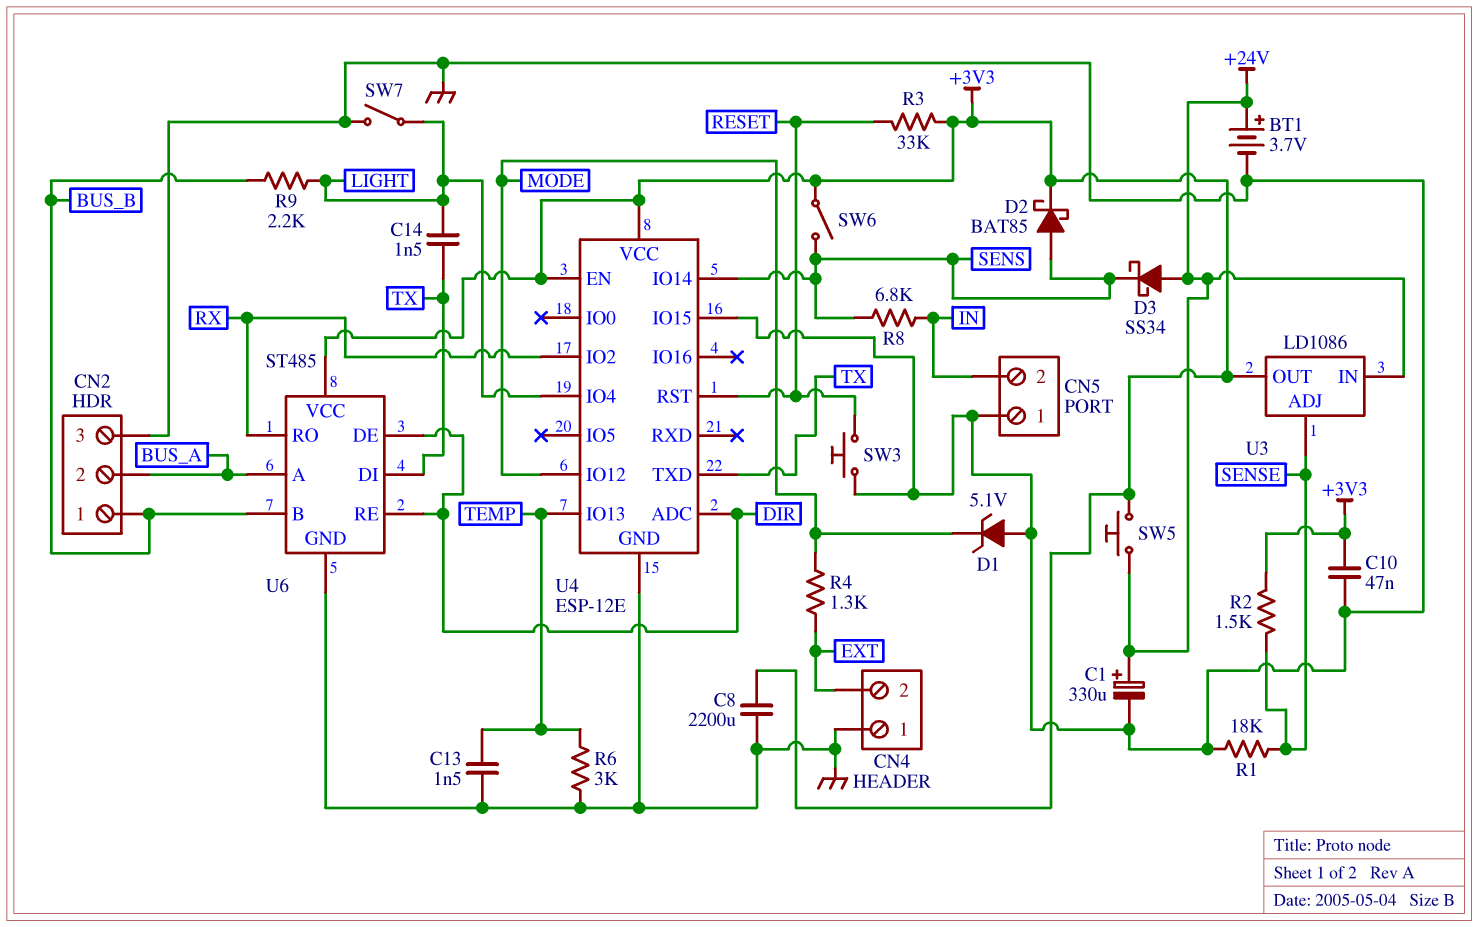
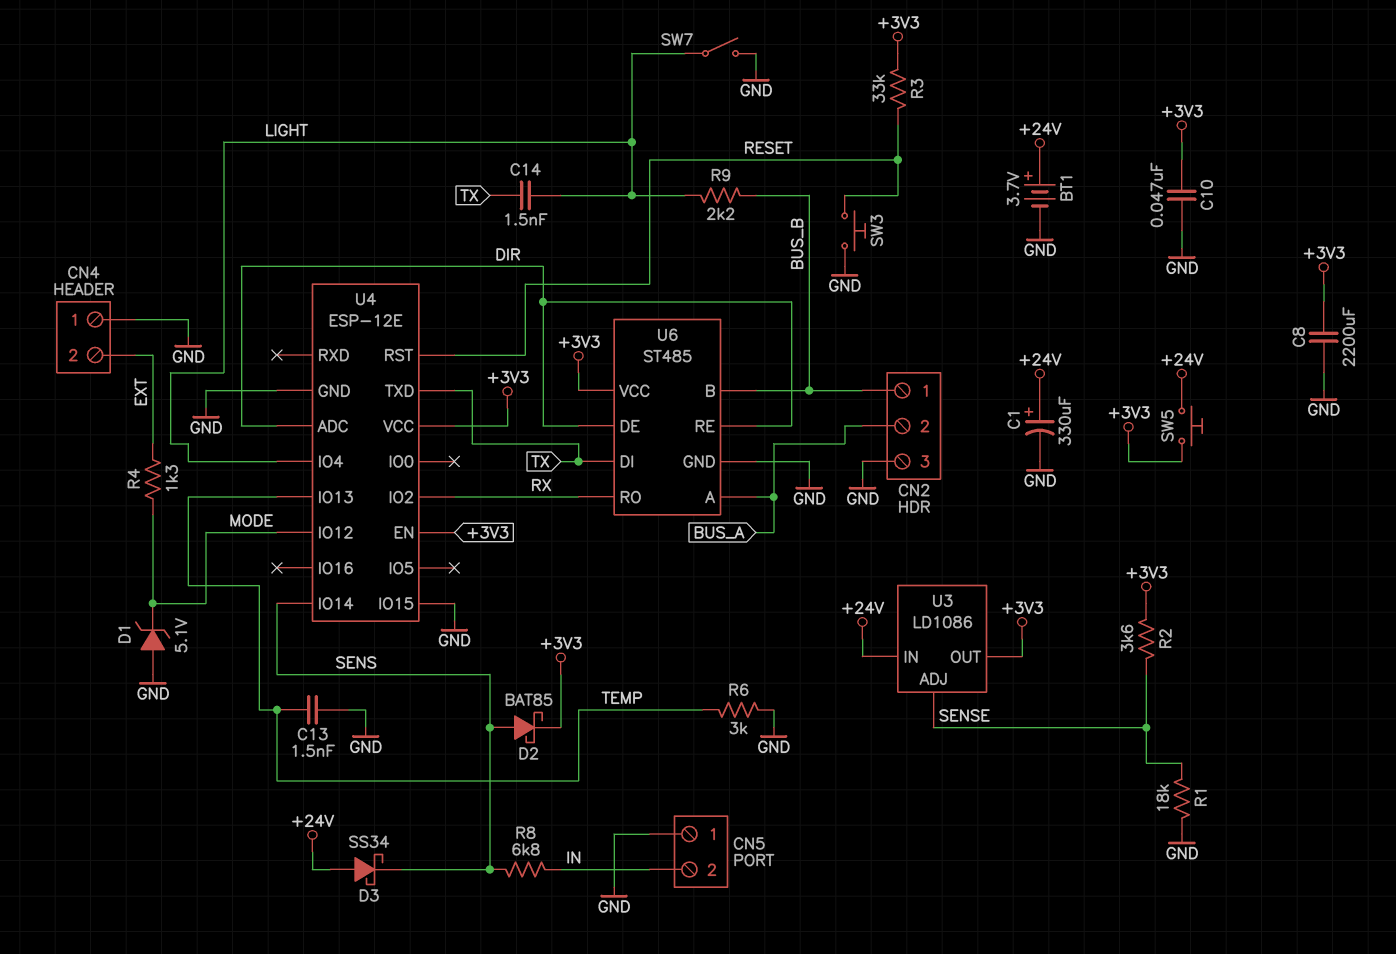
R2: 1.5k (+3V3, SENSE) -> 3.6k (+3V3, SENSE)
SW6: switch (+3V3, SENS) -> none

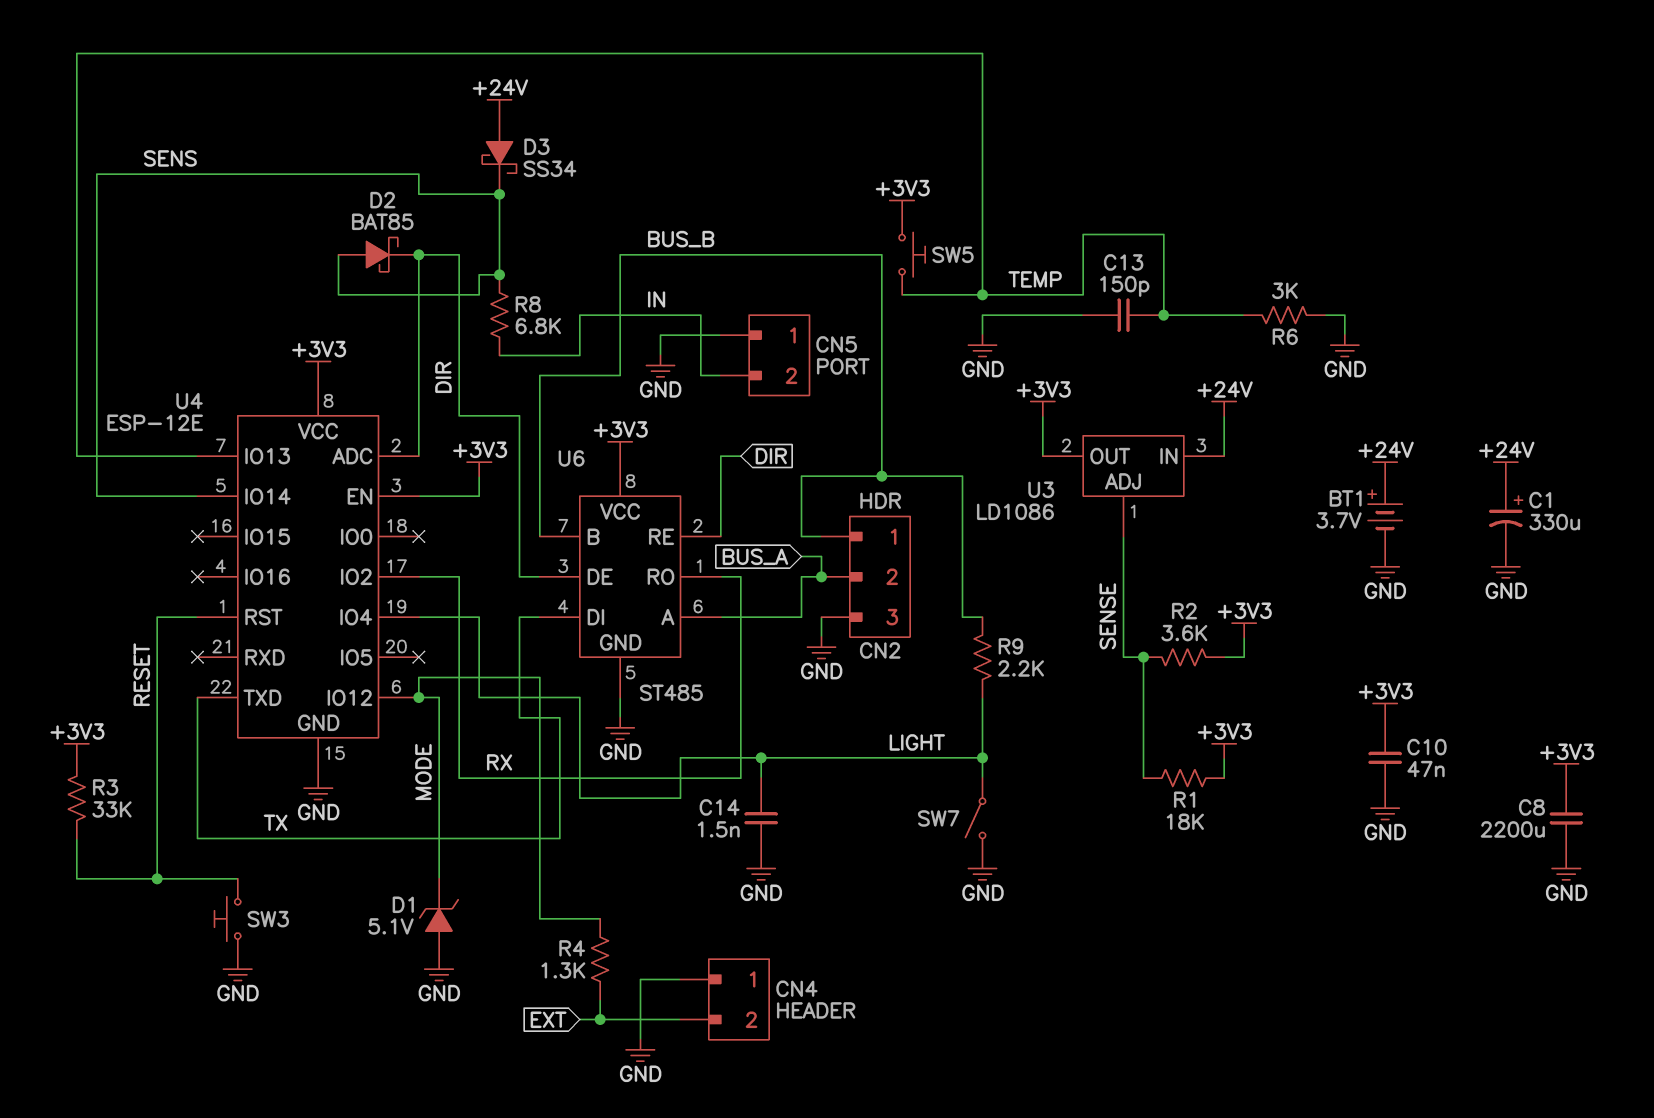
C13: 1.5nF (GND, TEMP) -> 150pF (GND, TEMP)
C14: 1.5nF (LIGHT, TX) -> 1.5nF (GND, LIGHT)
D2: schottky BAT85 (A SENS, K +3V3) -> schottky BAT85 (A SENS, K DIR)
R1: 18k (GND, SENSE) -> 18k (+3V3, SENSE)
SW5: button (+3V3, +24V) -> button (+3V3, TEMP)
U4 pin IO15: GND -> none

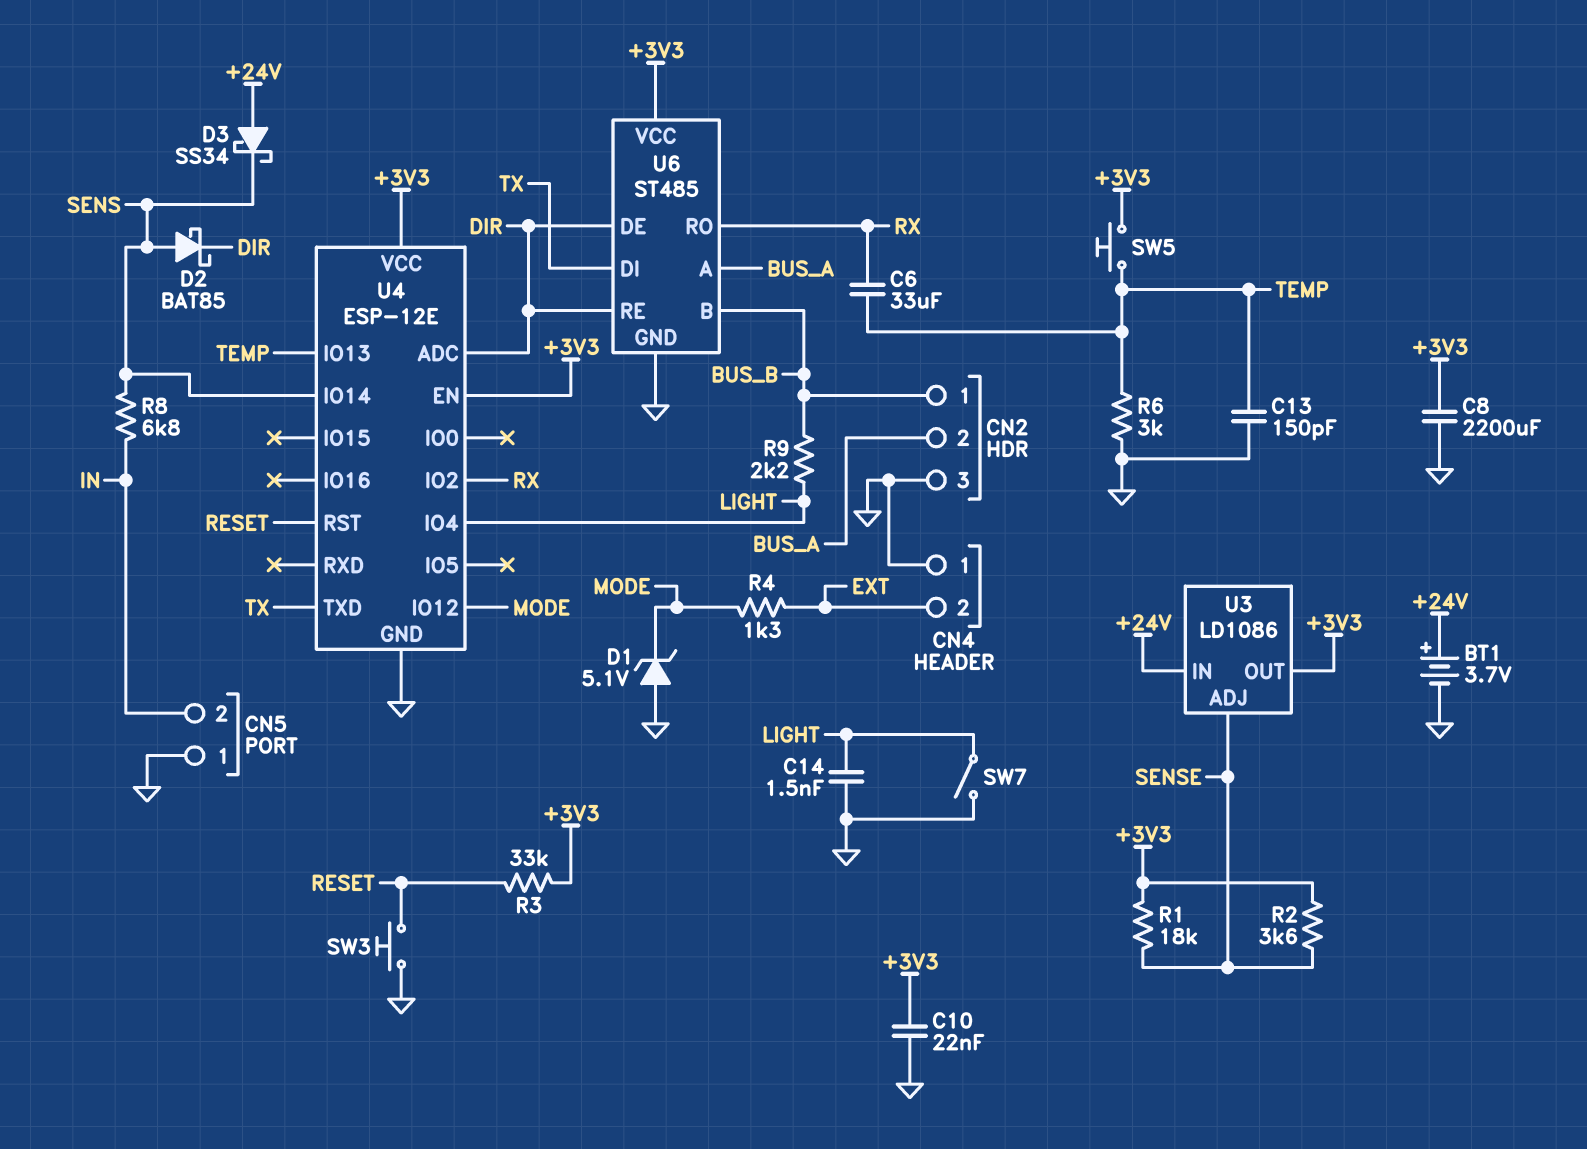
C1: 330uF (plus +24V, minus GND) -> none
C6: none -> 33uF (RX, TEMP)
C10: 47nF (+3V3, GND) -> 22nF (+3V3, GND)

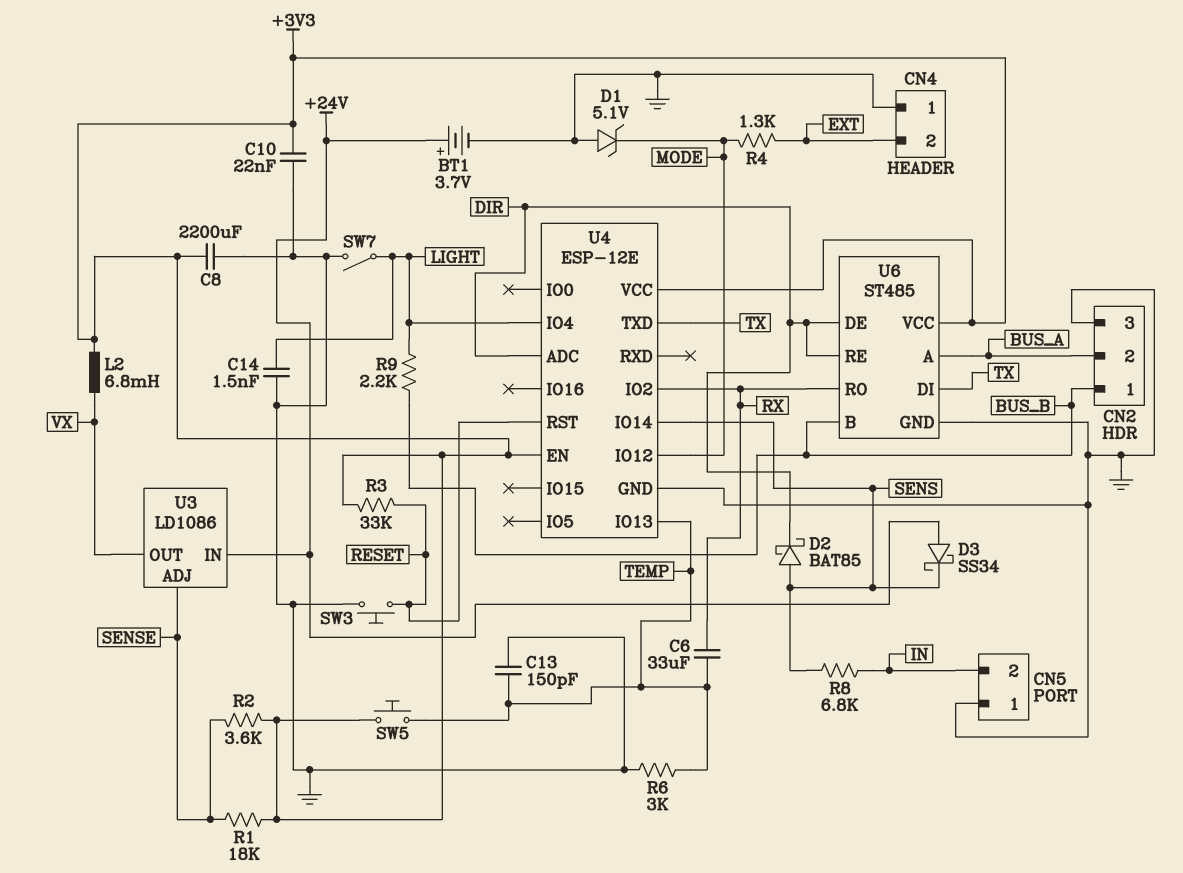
L2: none -> 6.8mH (+3V3, VX)
U3 pin OUT: +3V3 -> VX

